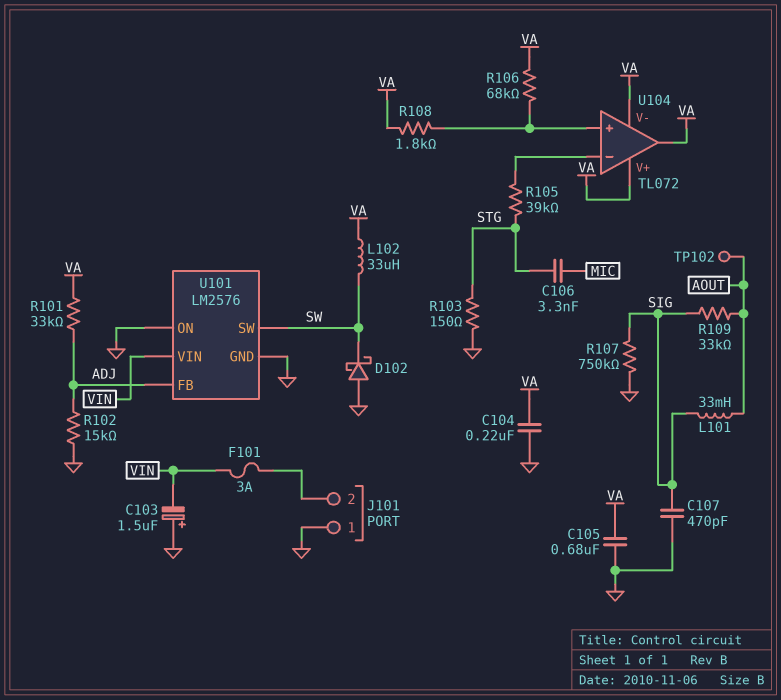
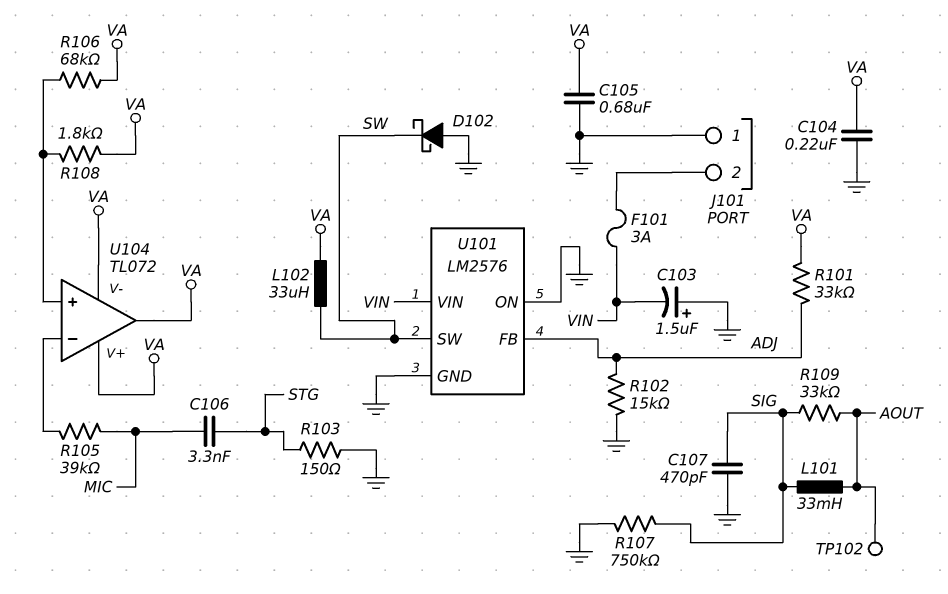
R105: 39k (STG, U104/in-) -> 39k (MIC, U104/in-)

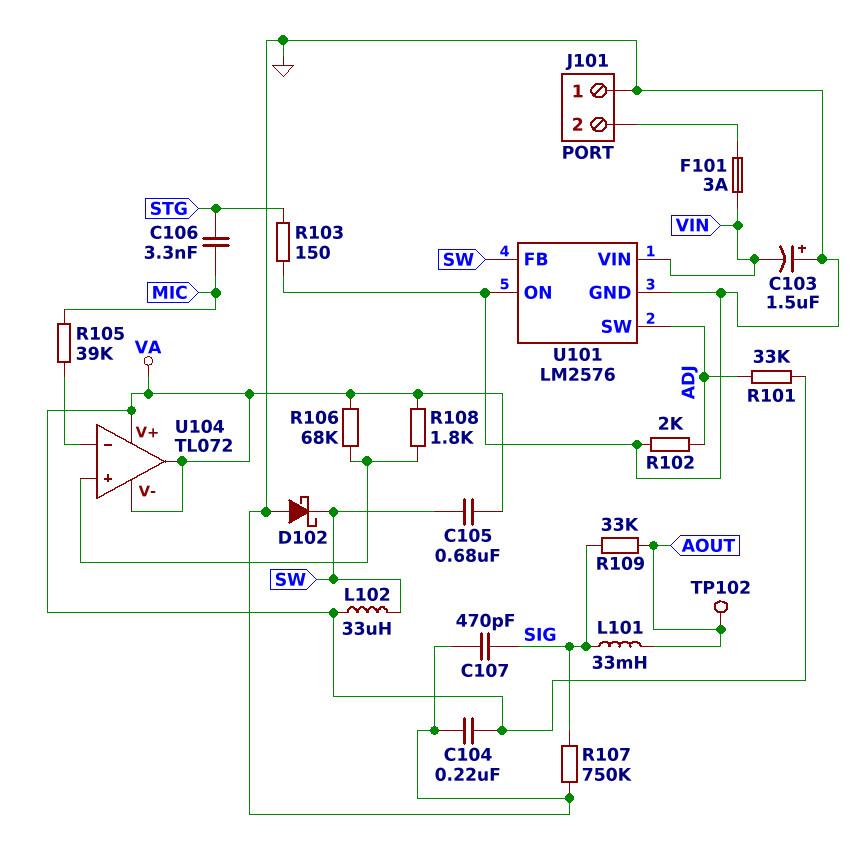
C105: 680nF (GND, VA) -> 680nF (SW, VA)
R102: 15k (ADJ, GND) -> 2k (ADJ, GND)
U101 pin FB: ADJ -> SW
U101 pin SW: SW -> ADJ

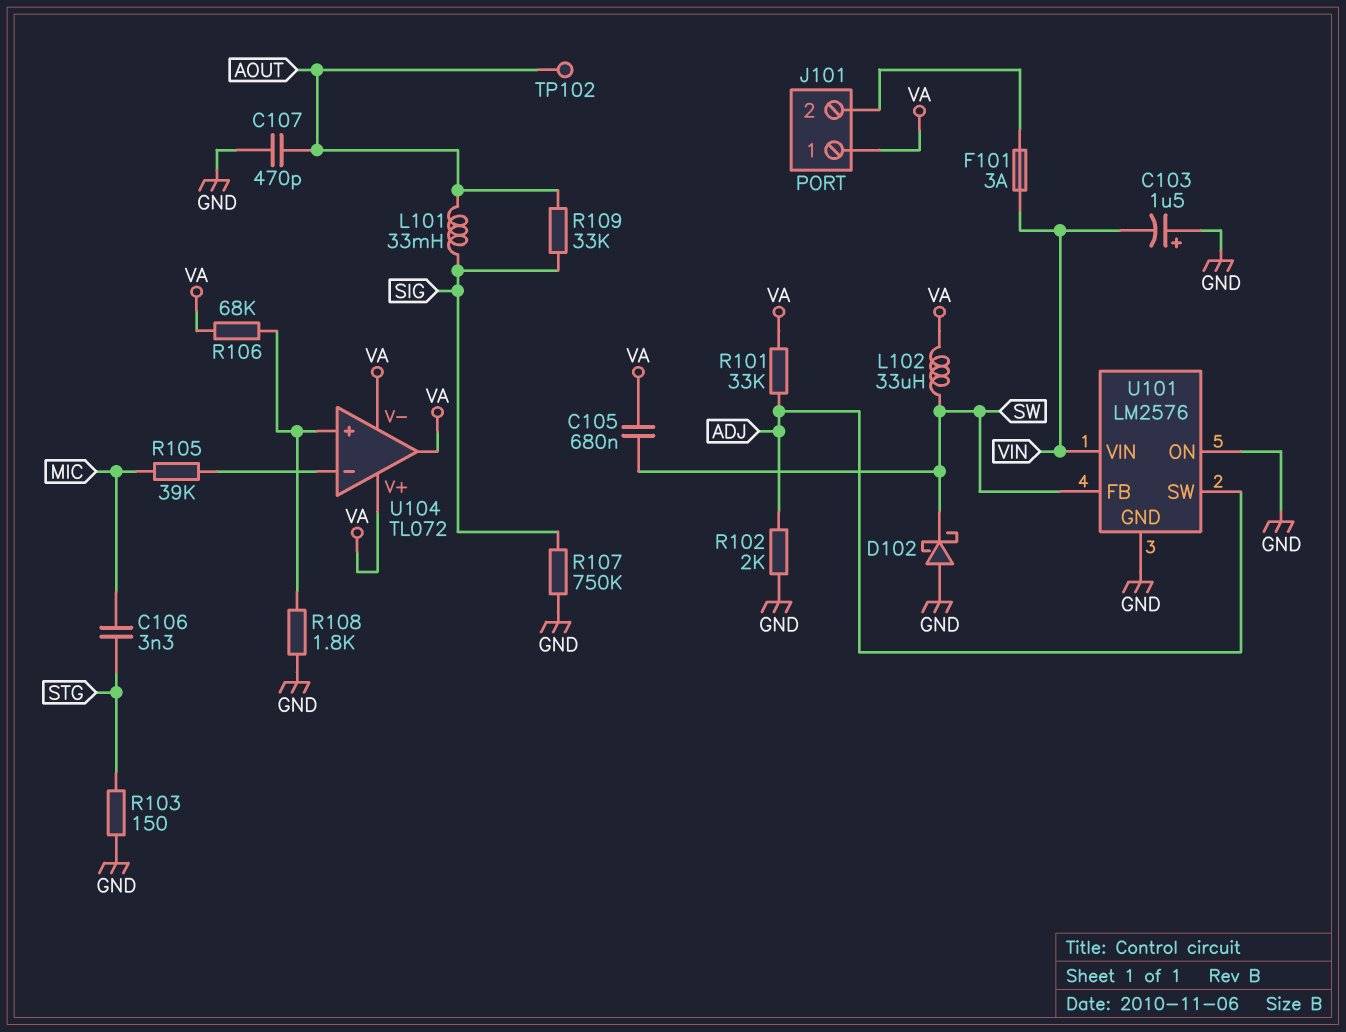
C104: 220nF (GND, VA) -> none
C107: 470pF (GND, SIG) -> 470pF (AOUT, GND)
J101 pin 1: GND -> VA
R108: 1.8k (U104/in+, VA) -> 1.8k (GND, U104/in+)

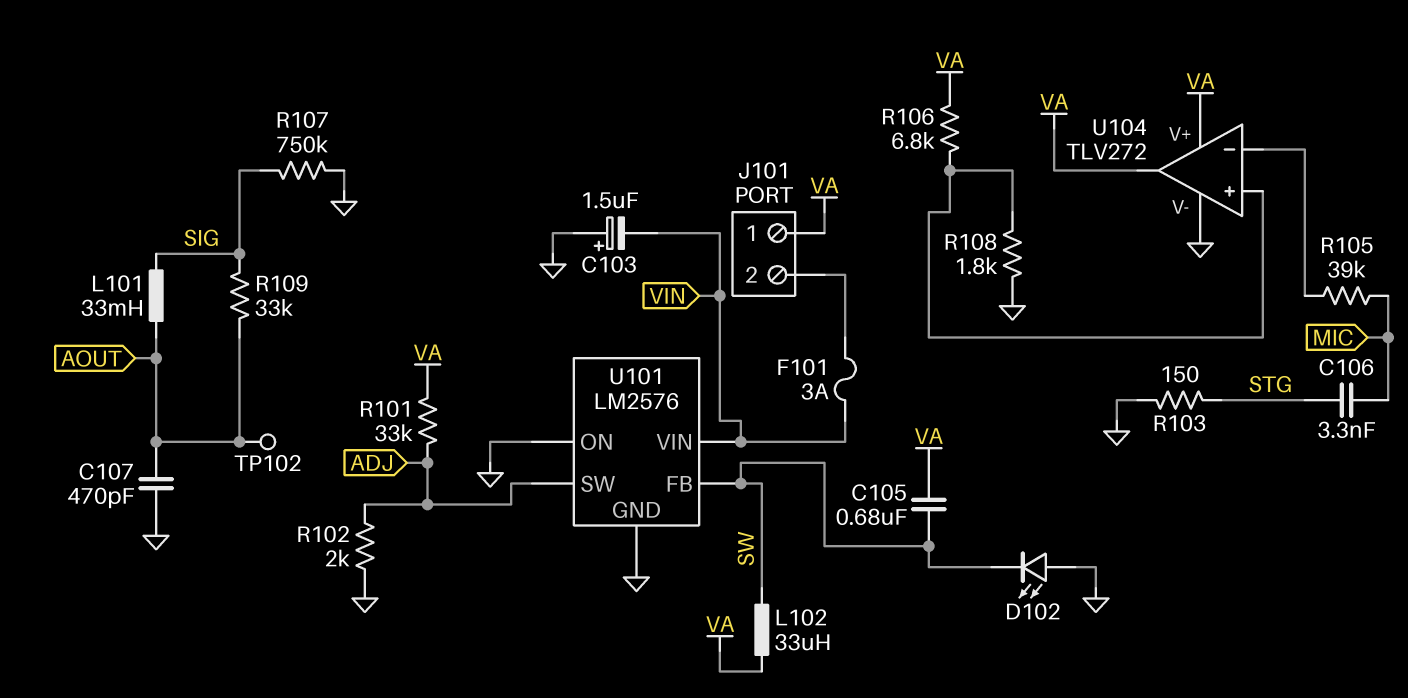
D102: schottky (A GND, K SW) -> LED (A GND, K SW)
R106: 68k (U104/in+, VA) -> 6.8k (U104/in+, VA)
U104: TL072 -> TLV272
U104 pin V-: VA -> GND

